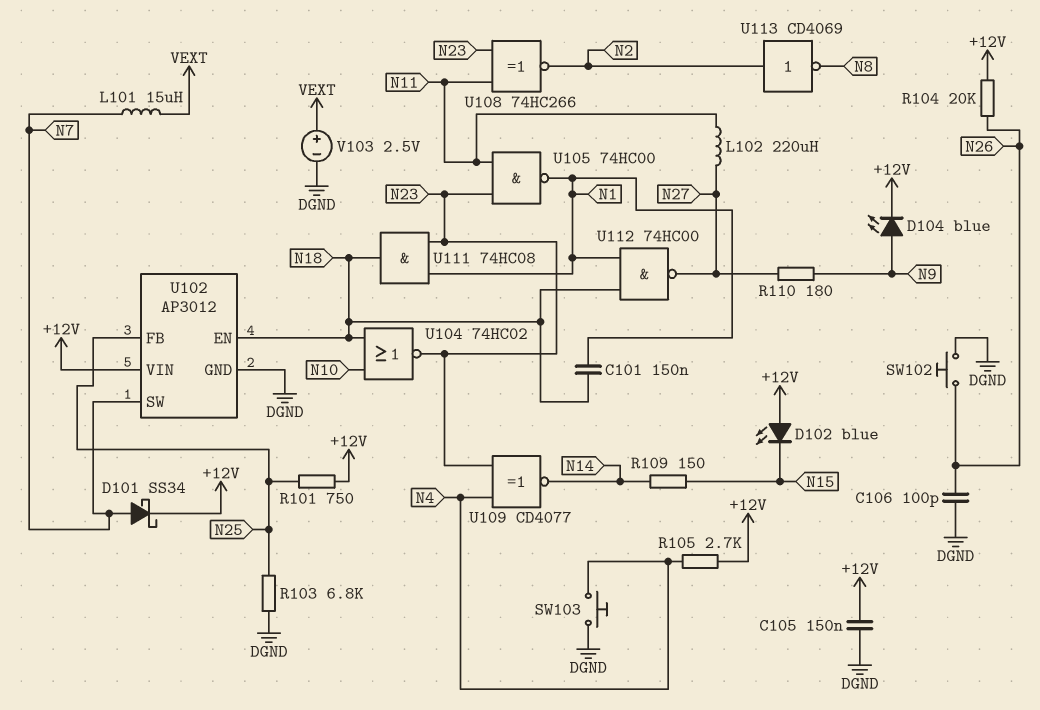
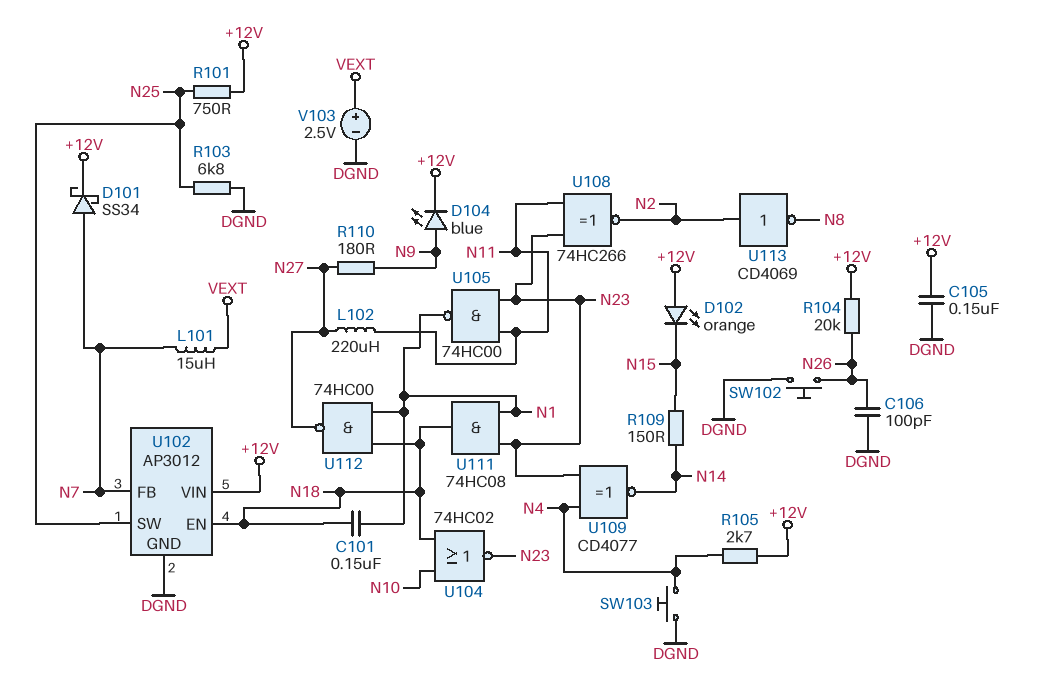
D102: LED blue (A +12V, K N15) -> LED orange (A +12V, K N15)
U102 pin FB: N25 -> N7
U102 pin SW: N7 -> N25

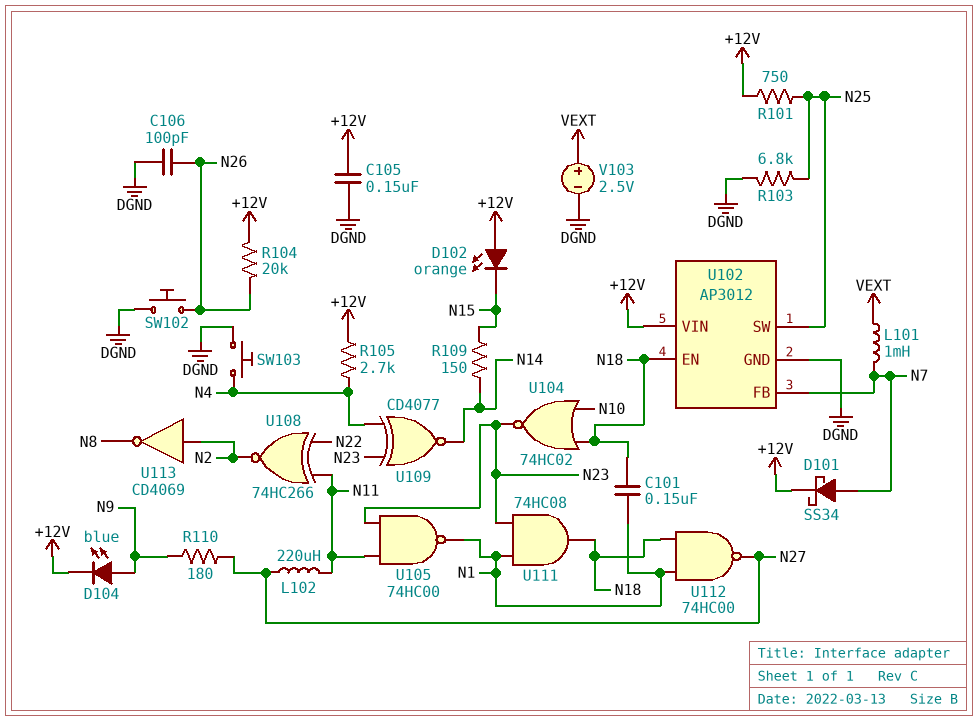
L101: 15uH (N7, VEXT) -> 1mH (N7, VEXT)
U108: XNOR 74HC266 (in N11, in N23, out N2) -> XNOR 74HC266 (in N11, in N22, out N2)

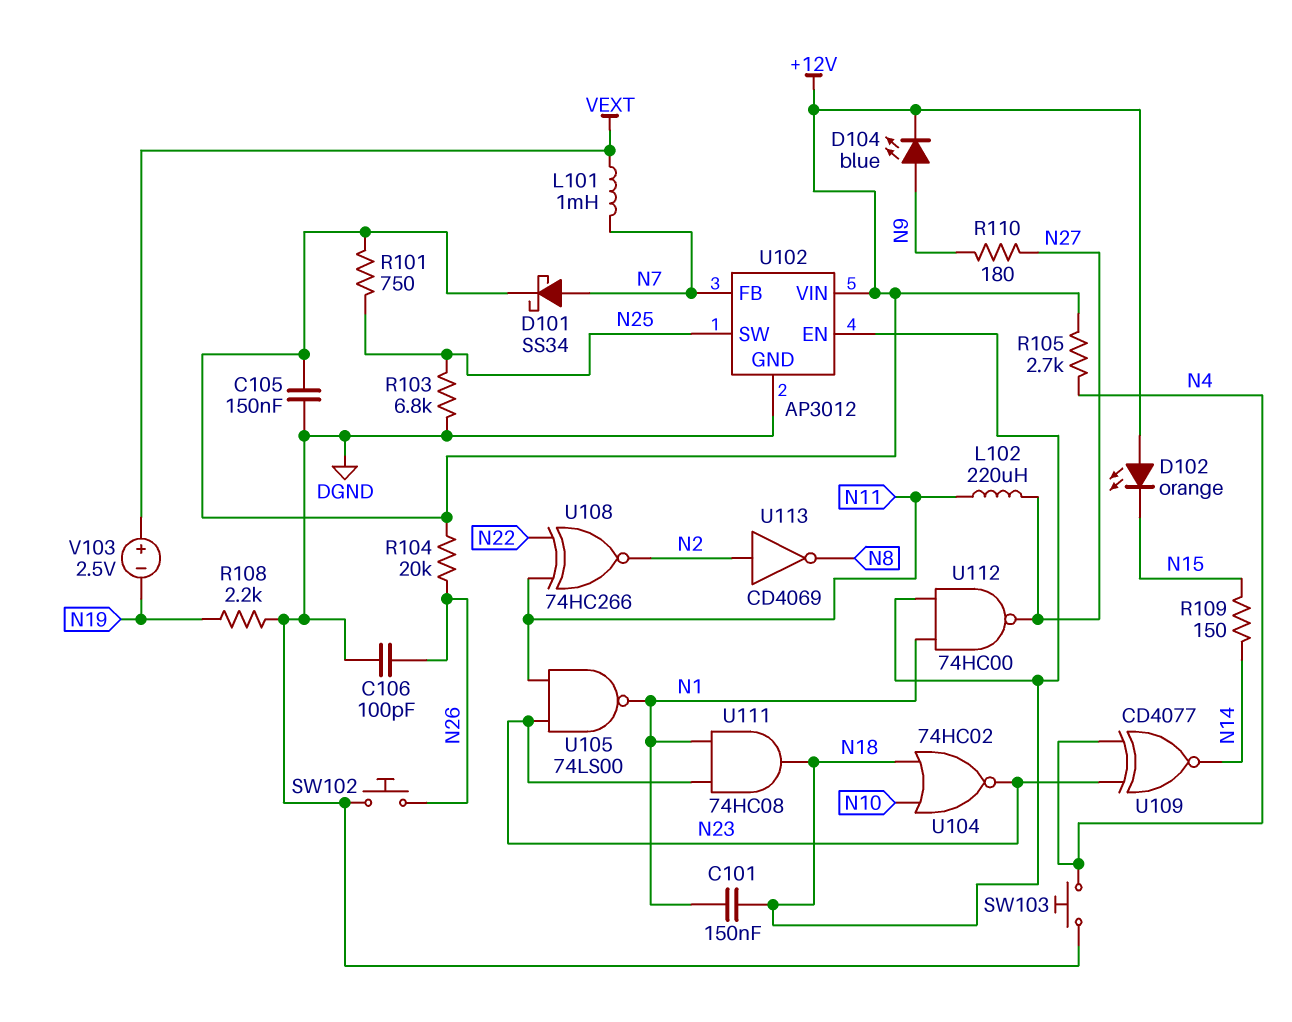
R108: none -> 2.2k (DGND, N19)
U105: NAND 74HC00 (in N11, in N23, out N1) -> NAND 74LS00 (in N11, in N23, out N1)
V103: 2.5V (plus VEXT, minus DGND) -> 2.5V (plus VEXT, minus N19)

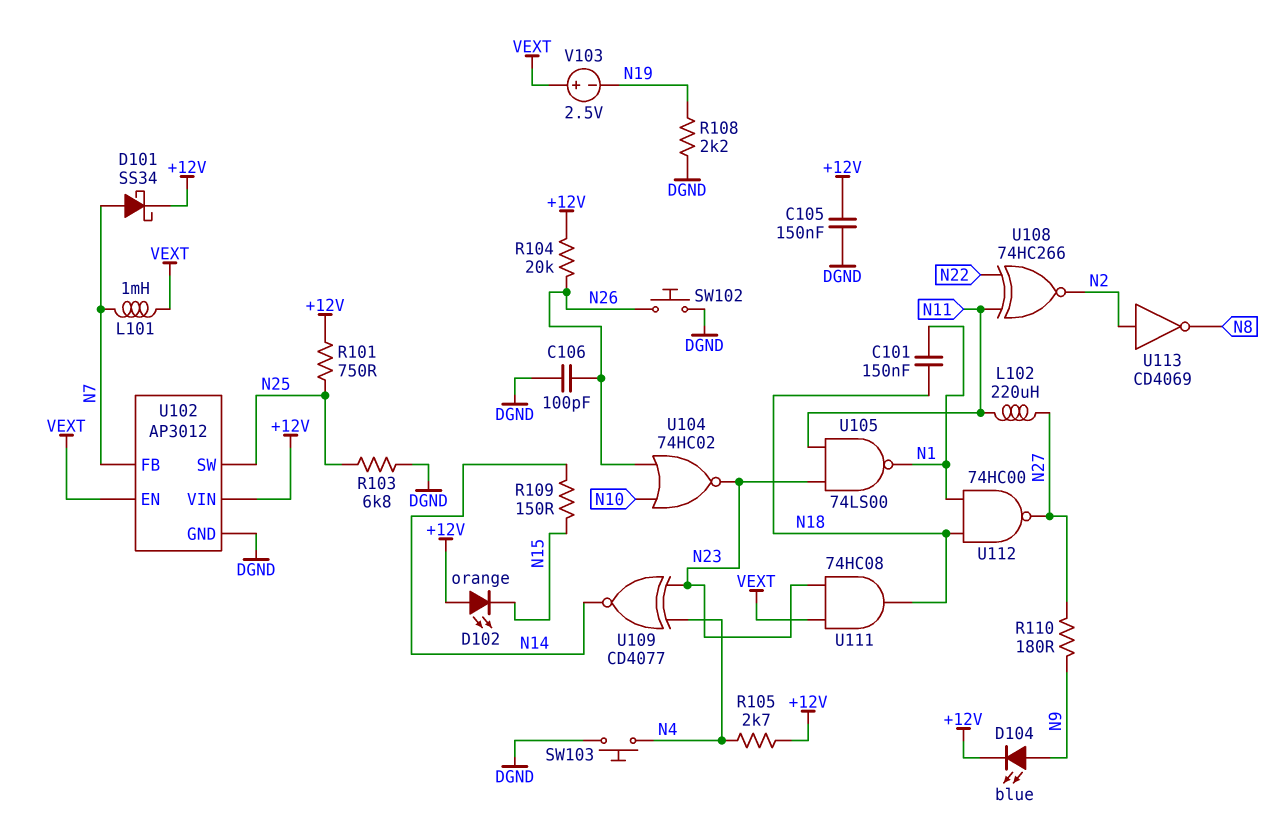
U102 pin EN: N18 -> VEXT
U104: NOR 74HC02 (in N10, in N18, out N23) -> NOR 74HC02 (in N10, in N26, out N23)
U111: AND 74HC08 (in N1, in N23, out N18) -> AND 74HC08 (in N23, in VEXT, out N18)

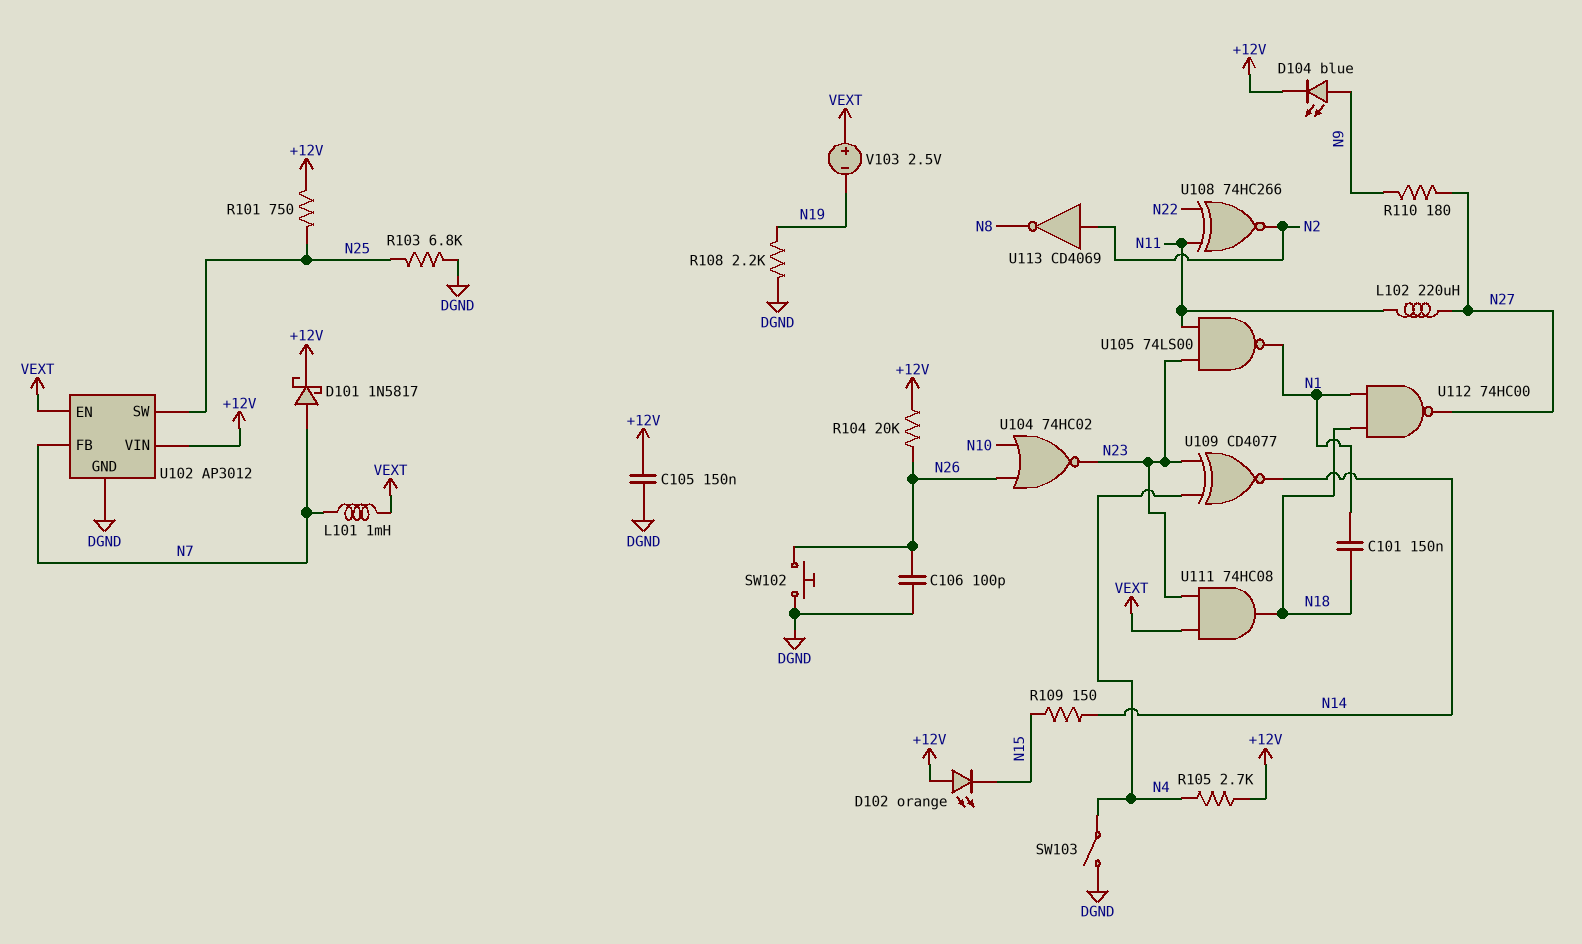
D101: schottky SS34 (A N7, K +12V) -> schottky 1N5817 (A N7, K +12V)
SW103: button (DGND, N4) -> switch (DGND, N4)

